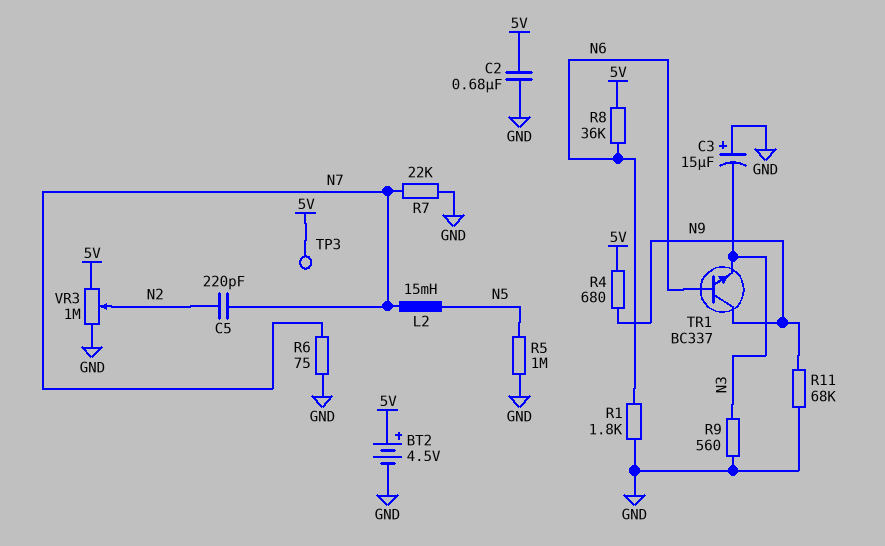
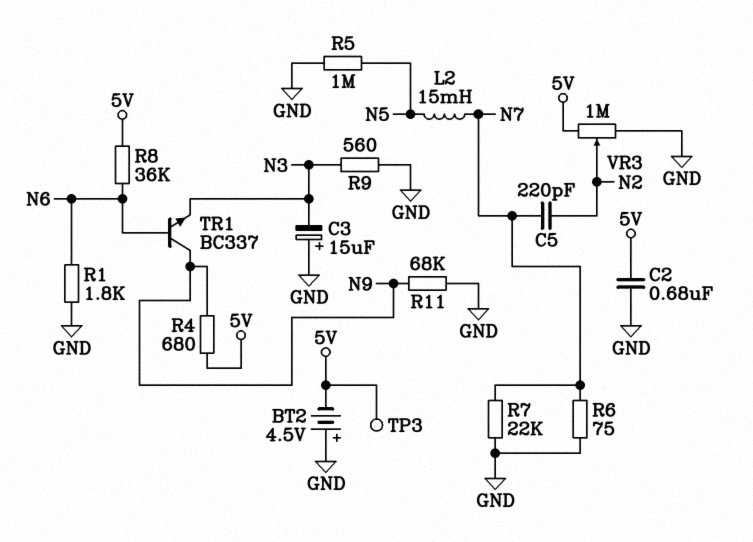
BT2: 4.5V (plus 5V, minus GND) -> 4.5V (plus GND, minus 5V)

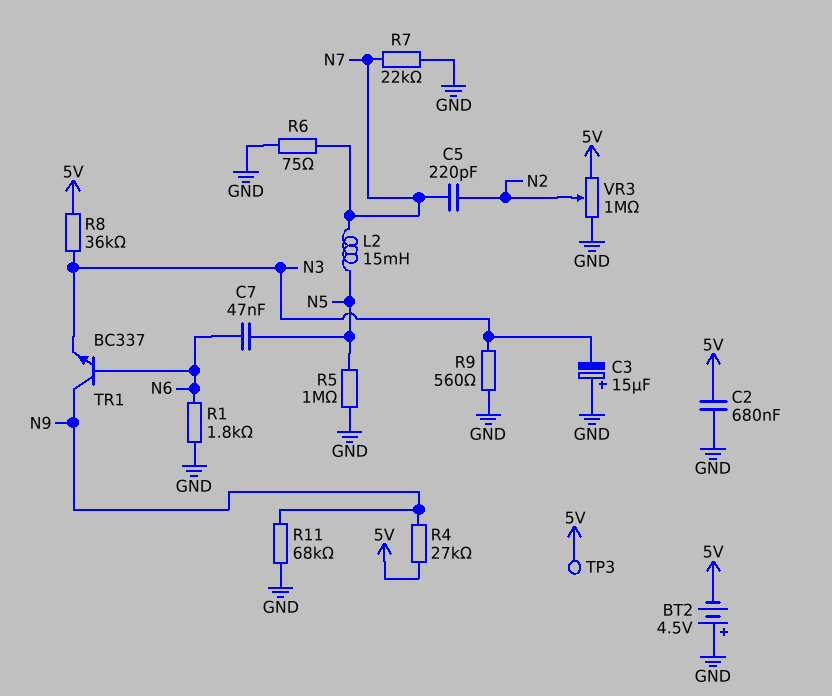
C7: none -> 47nF (N5, N6)
R4: 680 (5V, N9) -> 27k (5V, N9)
R8: 36k (5V, N6) -> 36k (5V, N3)

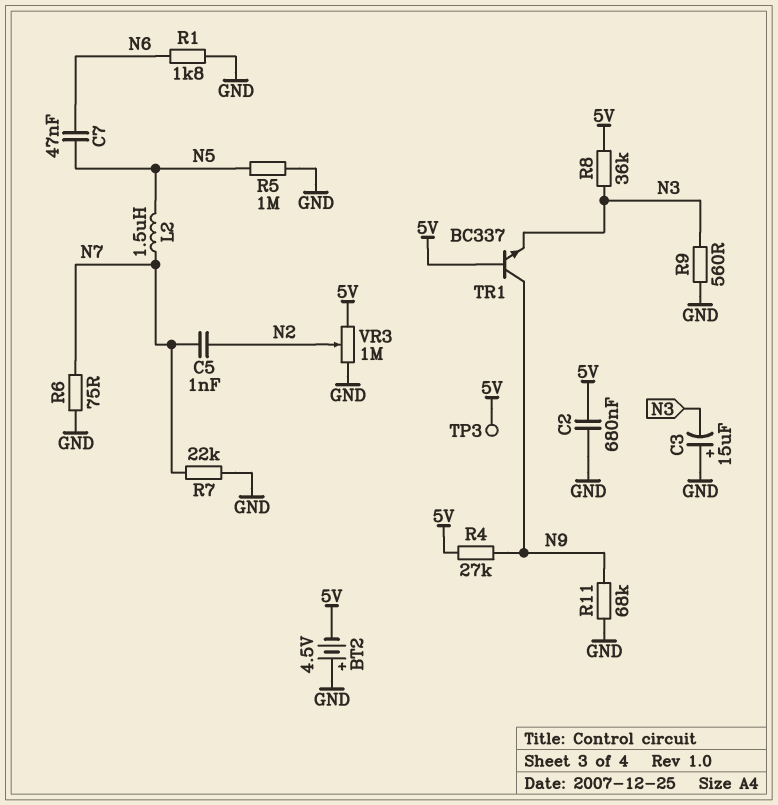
C5: 220pF (N2, N7) -> 1nF (N2, N7)
L2: 15mH (N5, N7) -> 1.5uH (N5, N7)
TR1: NPN BC337 (B N6, C N9, E N3) -> NPN BC337 (B 5V, C N9, E N3)

